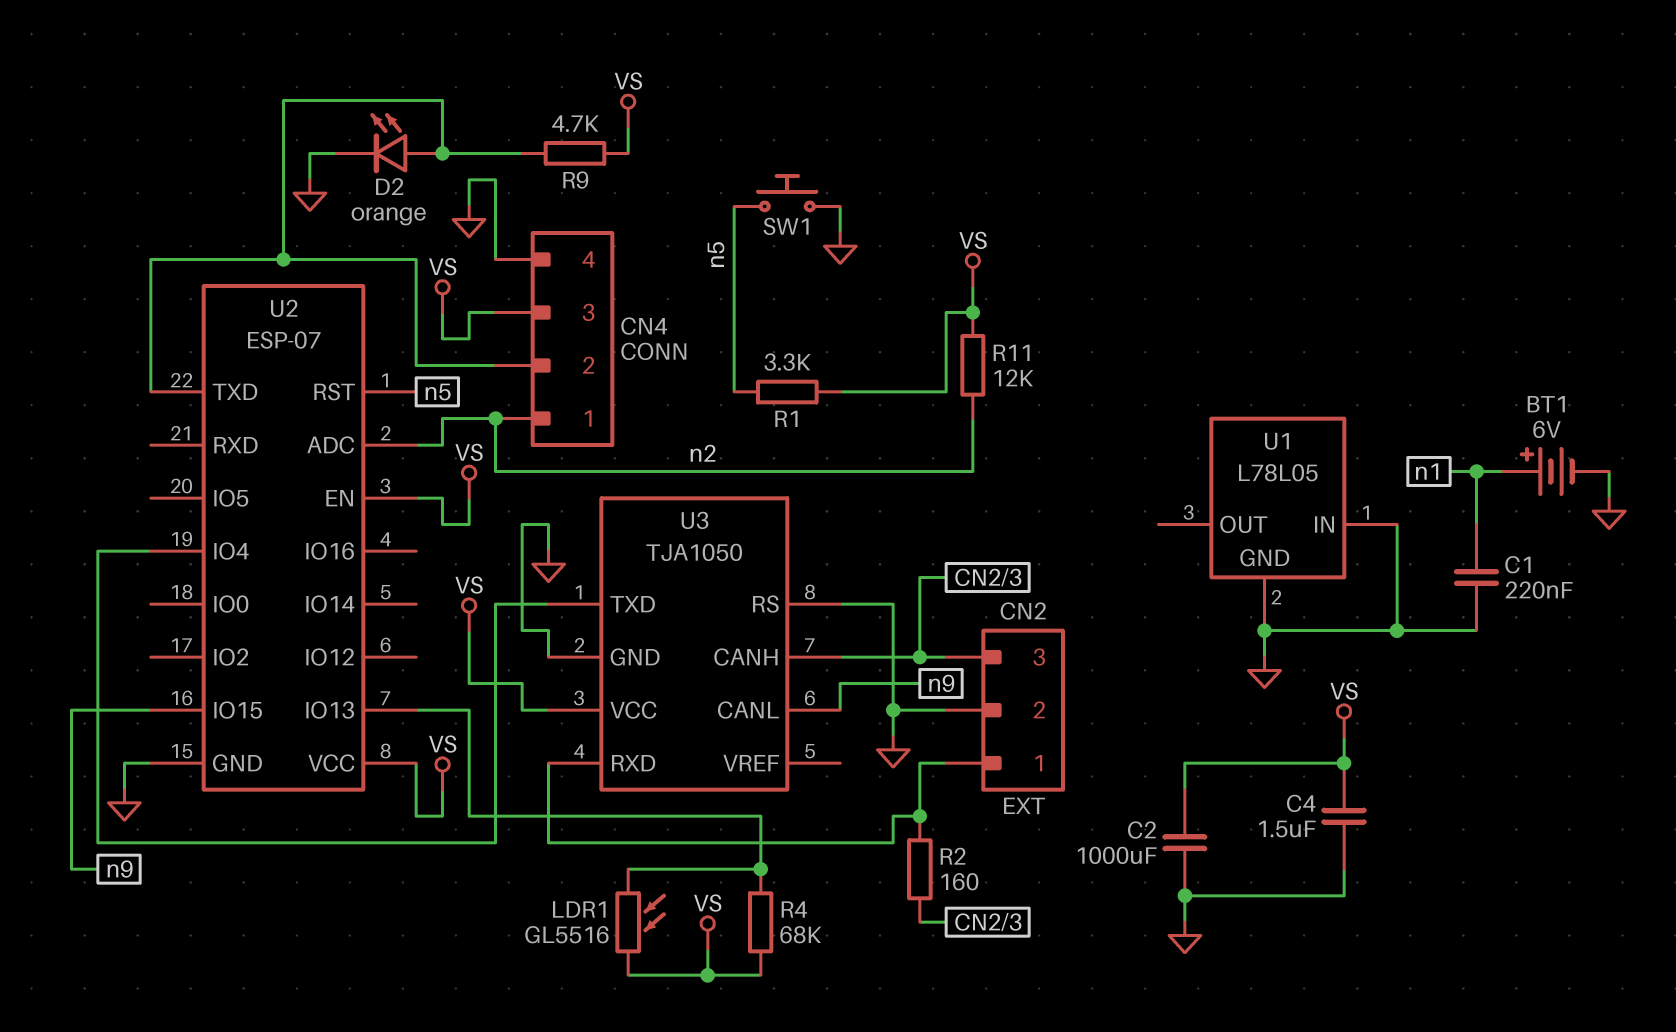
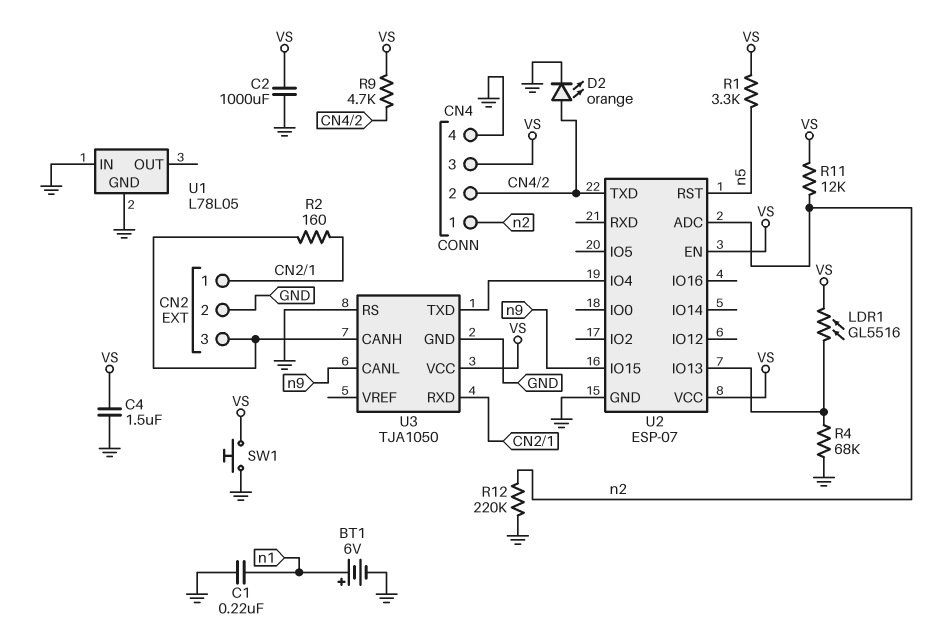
R4: 68k (U2/IO13, VS) -> 68k (GND, U2/IO13)
R12: none -> 220k (GND, n2)
SW1: button (GND, n5) -> button (GND, VS)

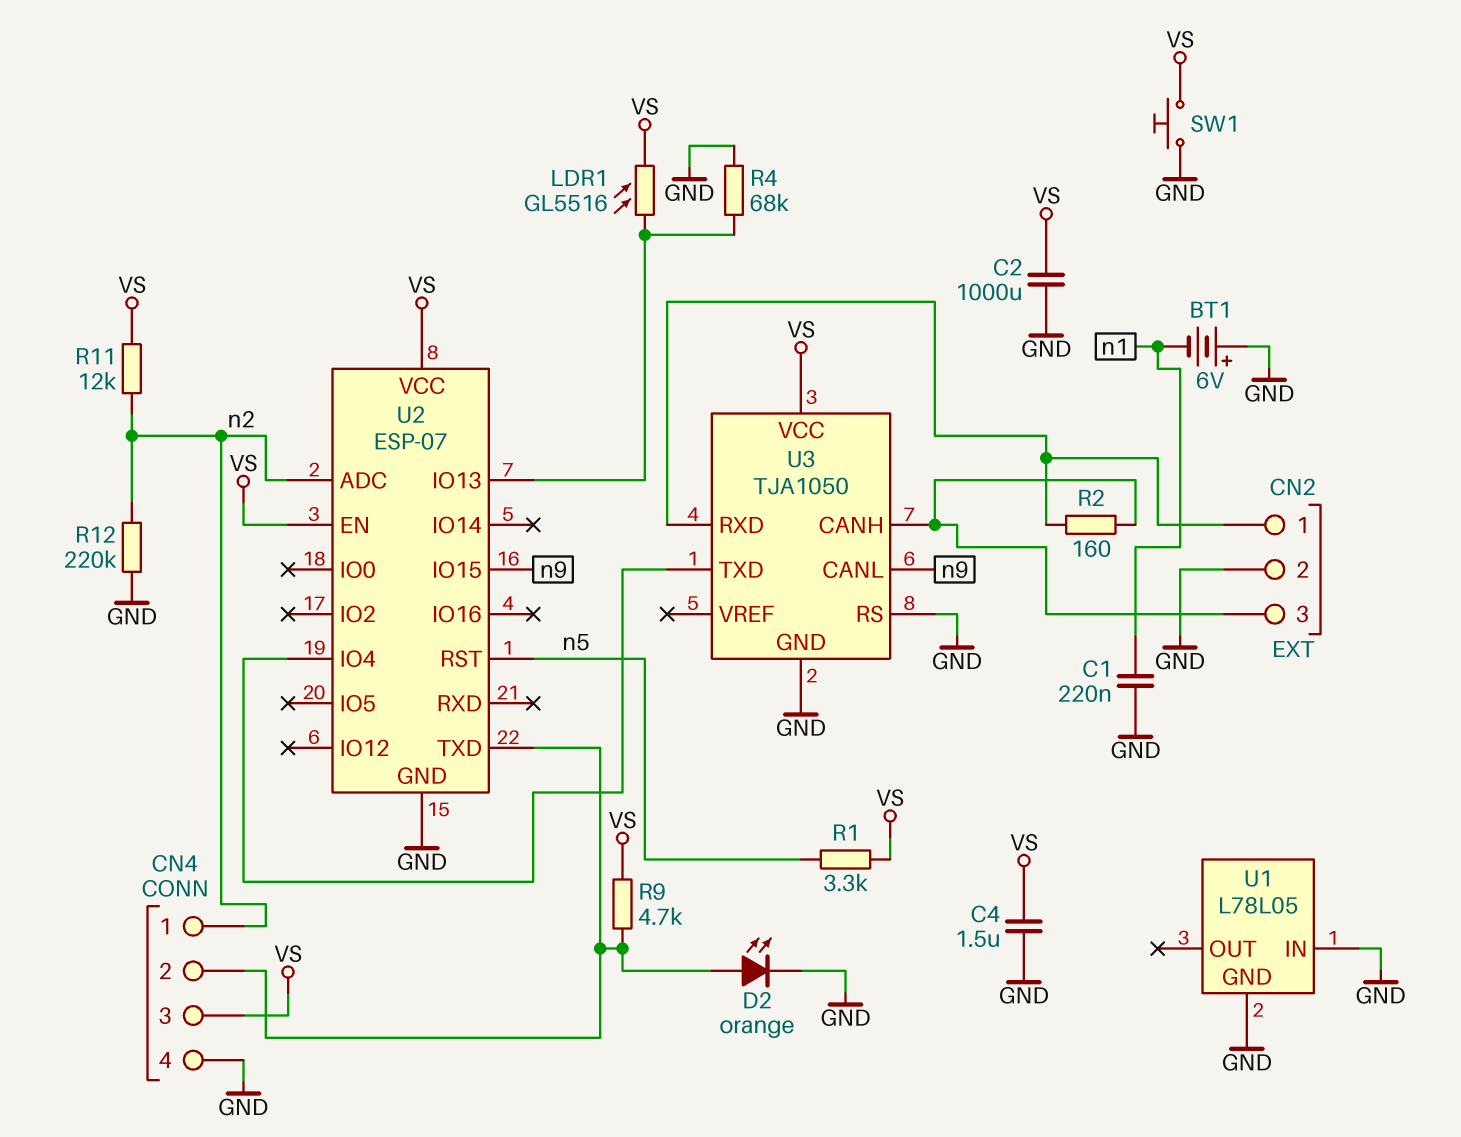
BT1: 6V (plus n1, minus GND) -> 6V (plus GND, minus n1)

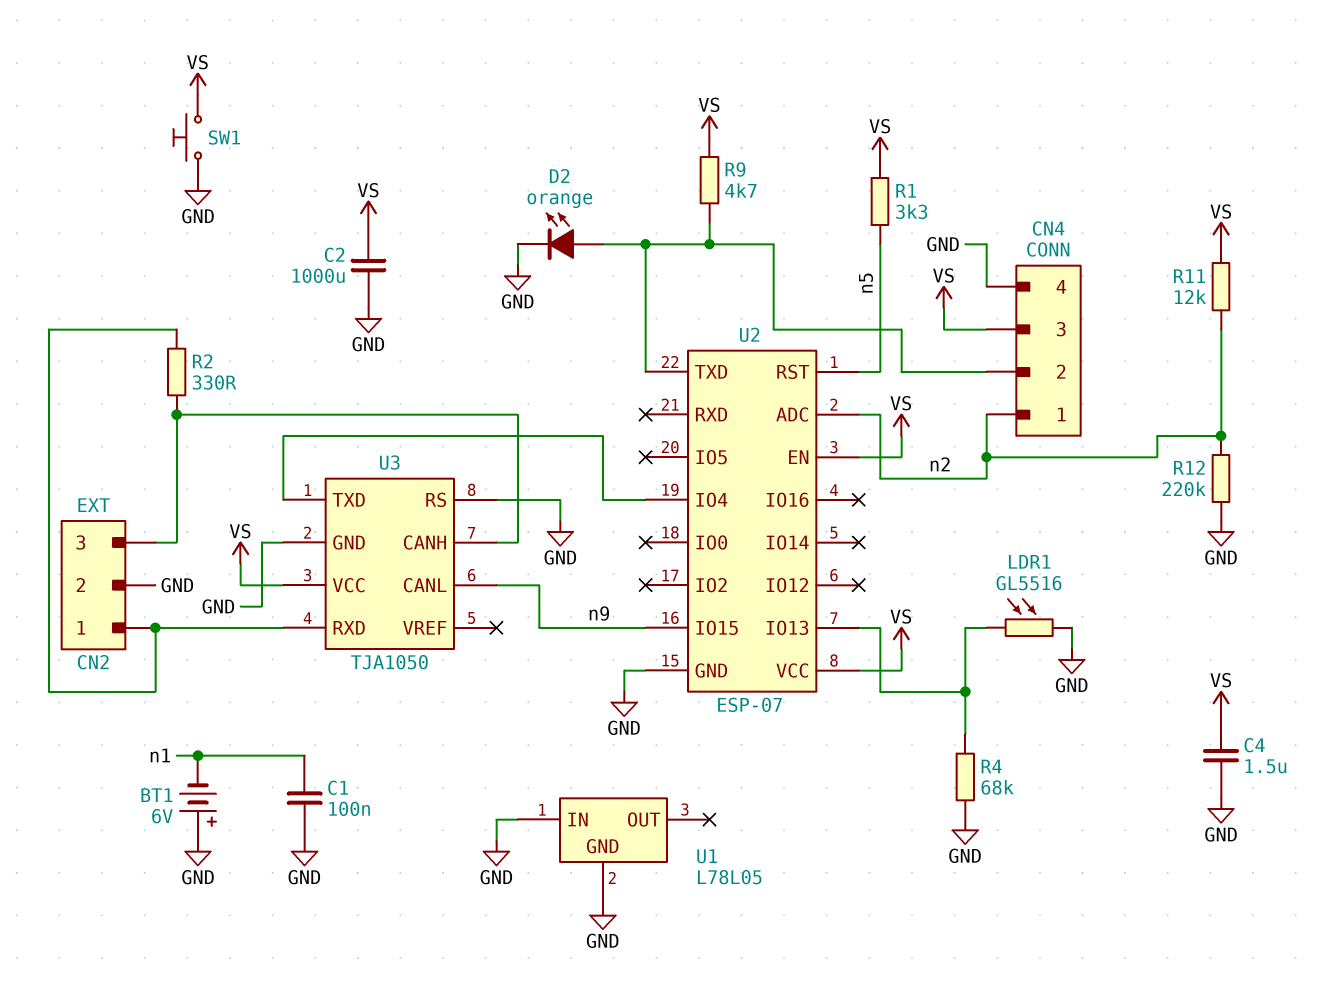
C1: 220nF (GND, n1) -> 100nF (GND, n1)
LDR1: GL5516 (U2/IO13, VS) -> GL5516 (GND, U2/IO13)
R2: 160 (CN2/1, CN2/3) -> 330 (CN2/1, CN2/3)

